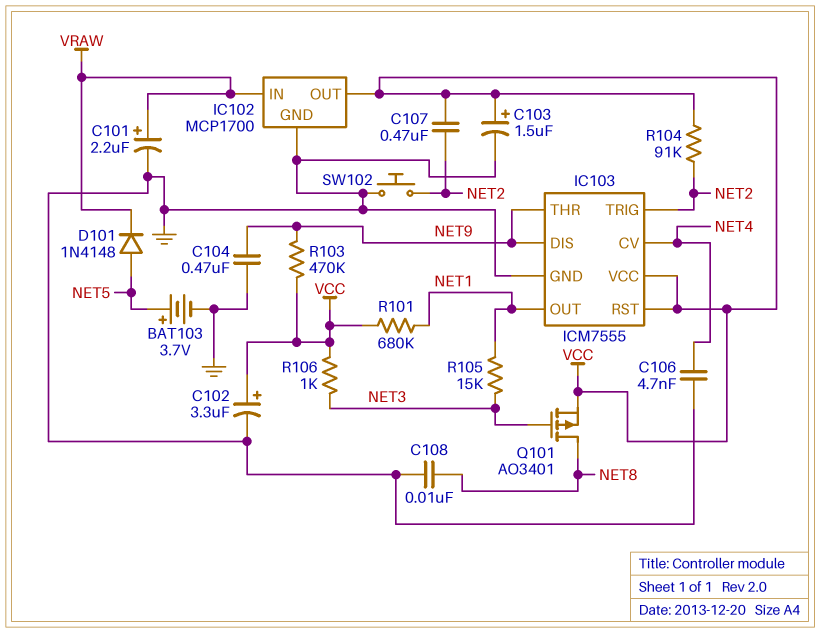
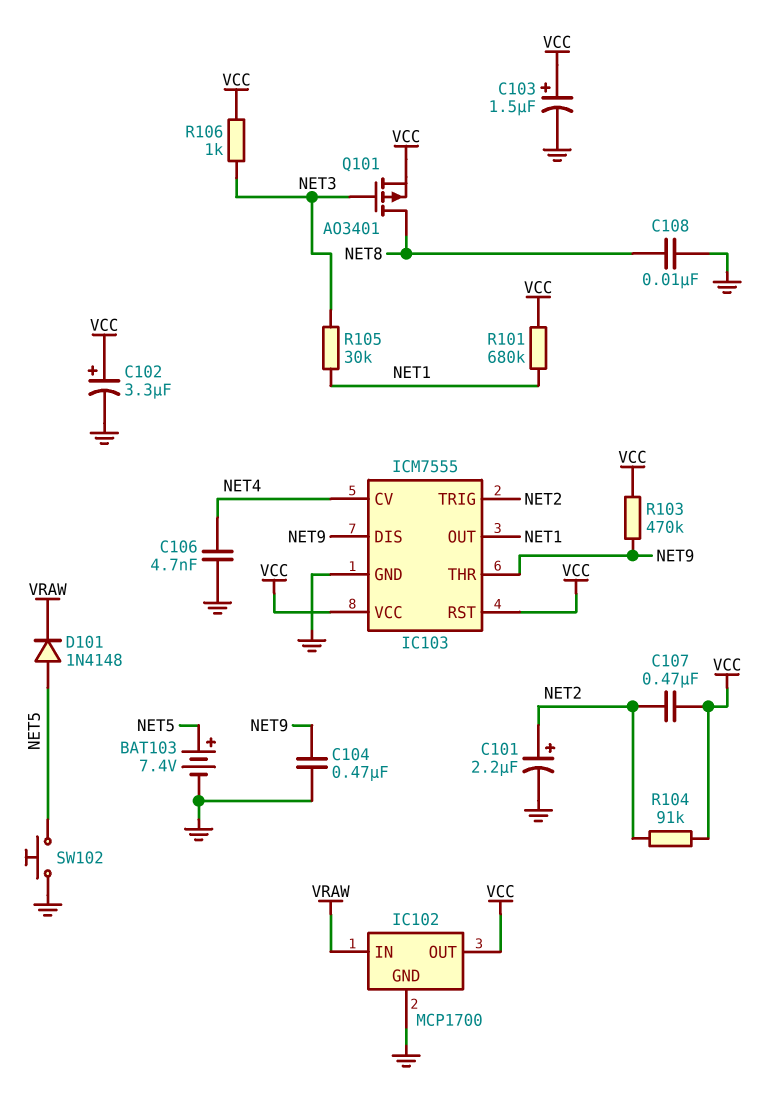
BAT103: 3.7V (plus NET5, minus GND) -> 7.4V (plus NET5, minus GND)
C101: 2.2uF (plus VRAW, minus GND) -> 2.2uF (plus NET2, minus GND)
R105: 15k (NET1, NET3) -> 30k (NET1, NET3)
SW102: button (GND, NET2) -> button (GND, NET5)

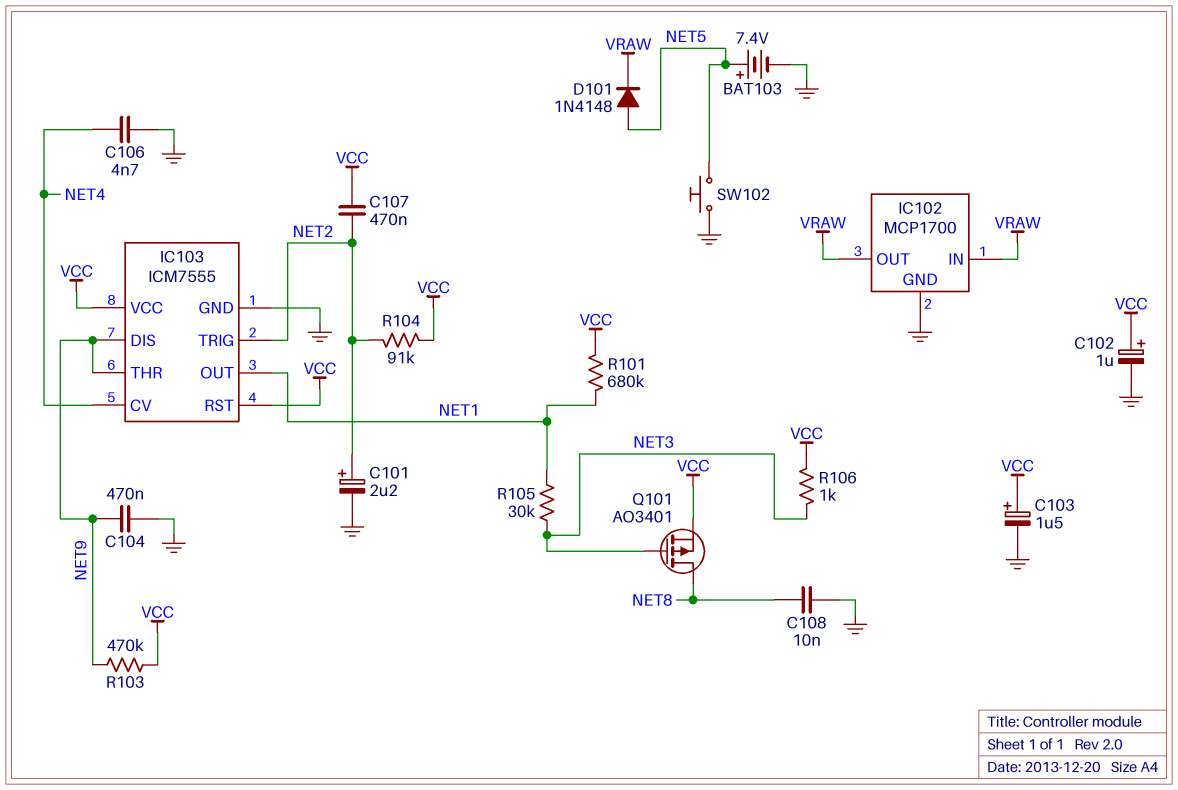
C102: 3.3uF (plus VCC, minus GND) -> 1uF (plus VCC, minus GND)
IC102 pin OUT: VCC -> VRAW

